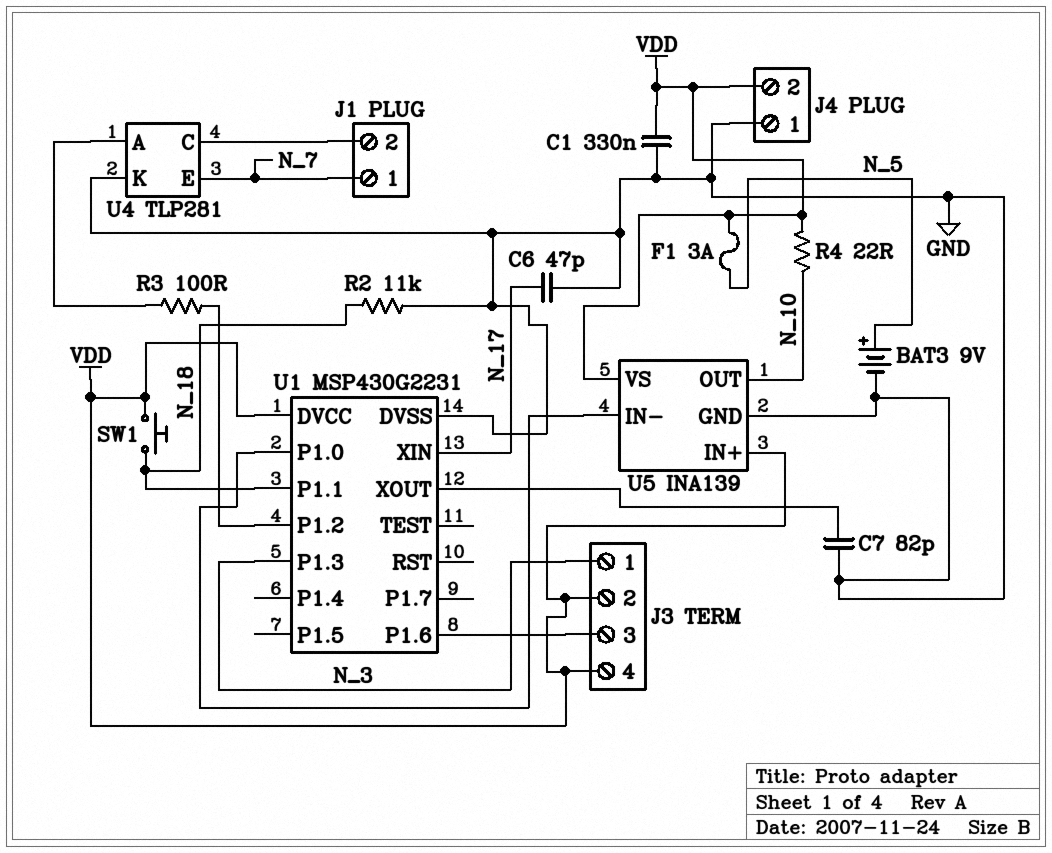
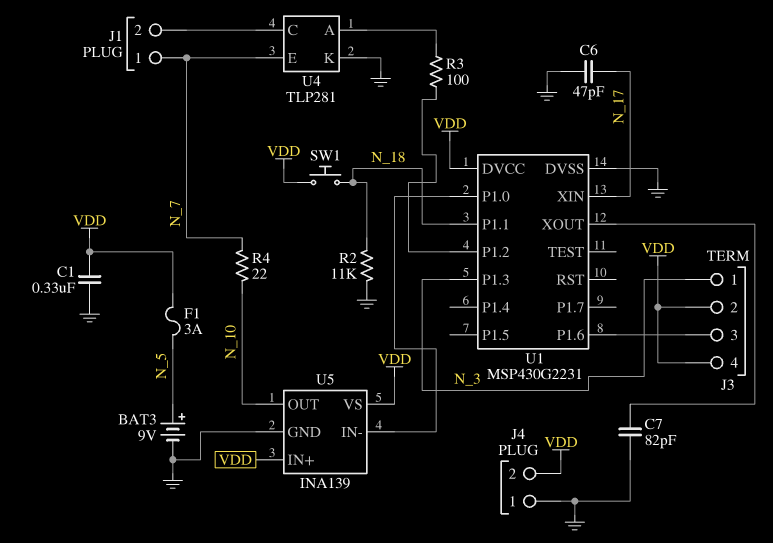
R4: 22 (N_10, VDD) -> 22 (N_7, N_10)

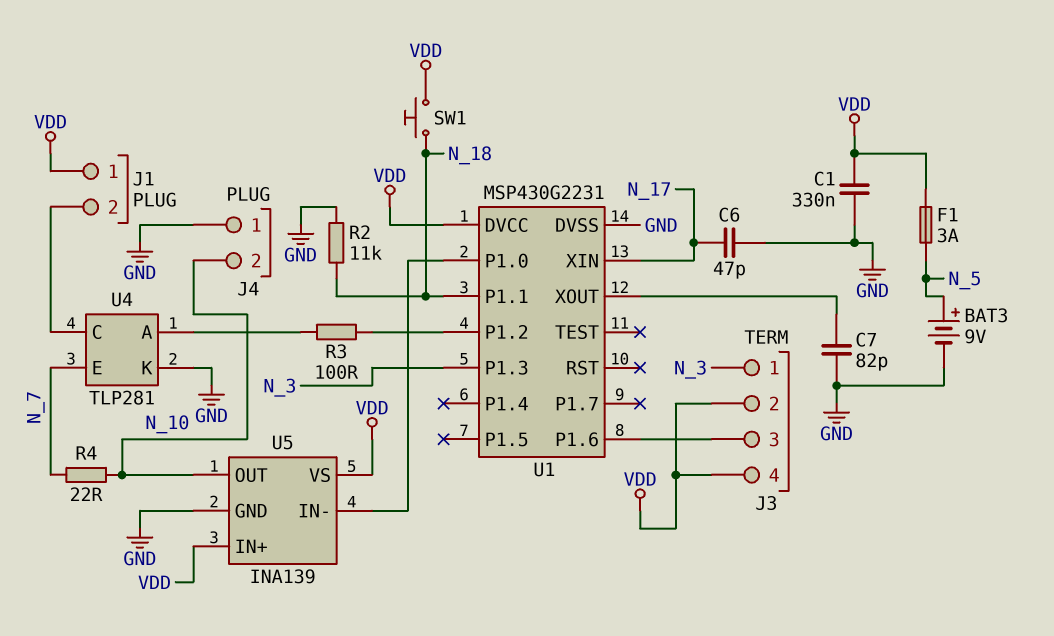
J1 pin 1: N_7 -> VDD
J4 pin 2: VDD -> N_10

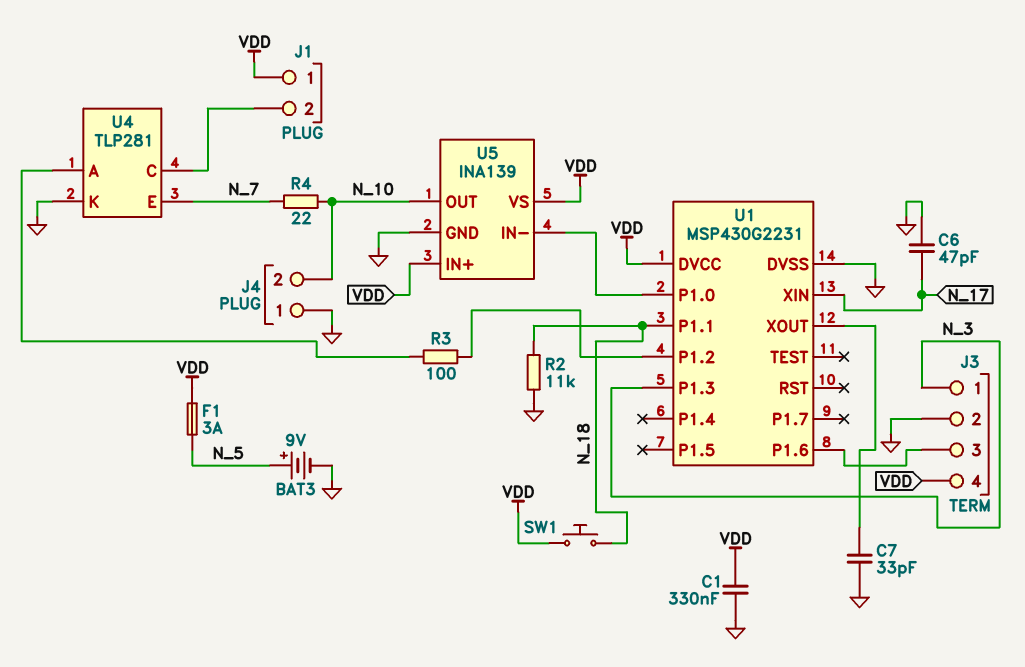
C7: 82pF (GND, U1/XOUT) -> 33pF (GND, U1/XOUT)
J3 pin 2: VDD -> GND

